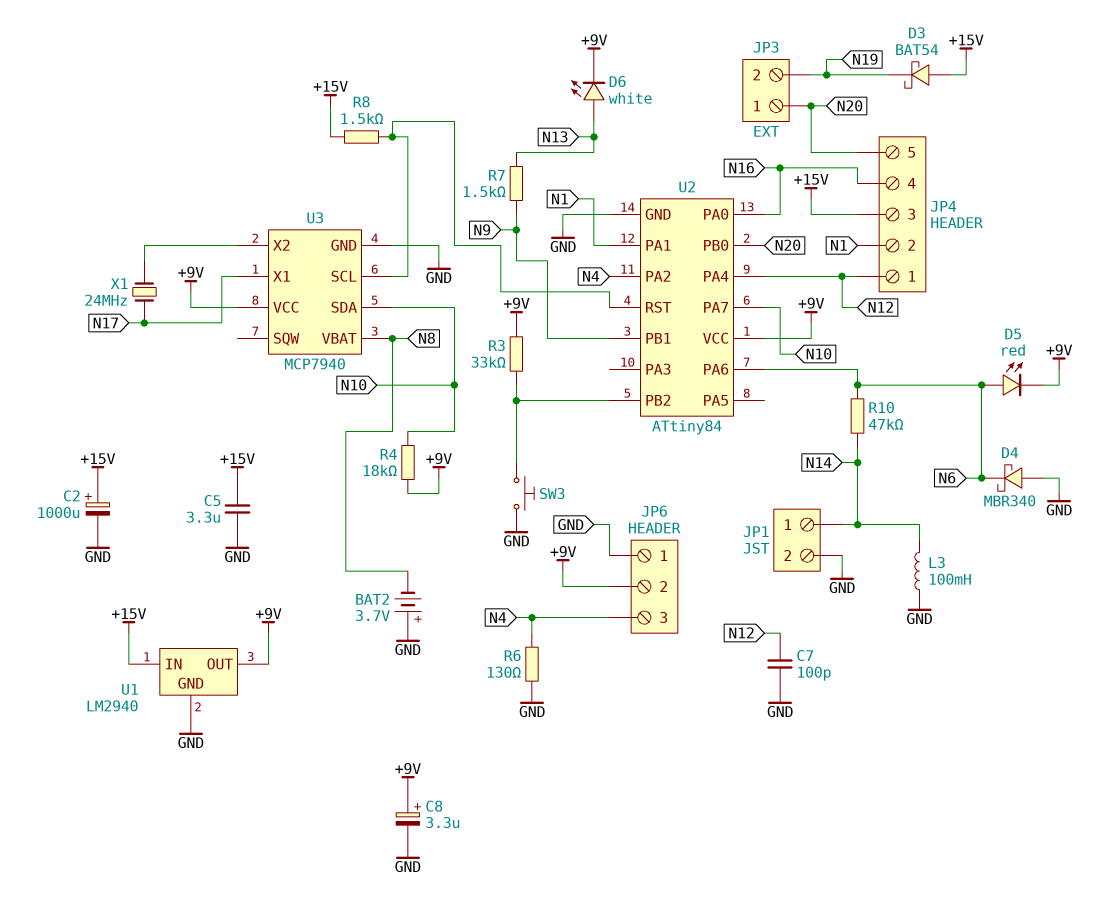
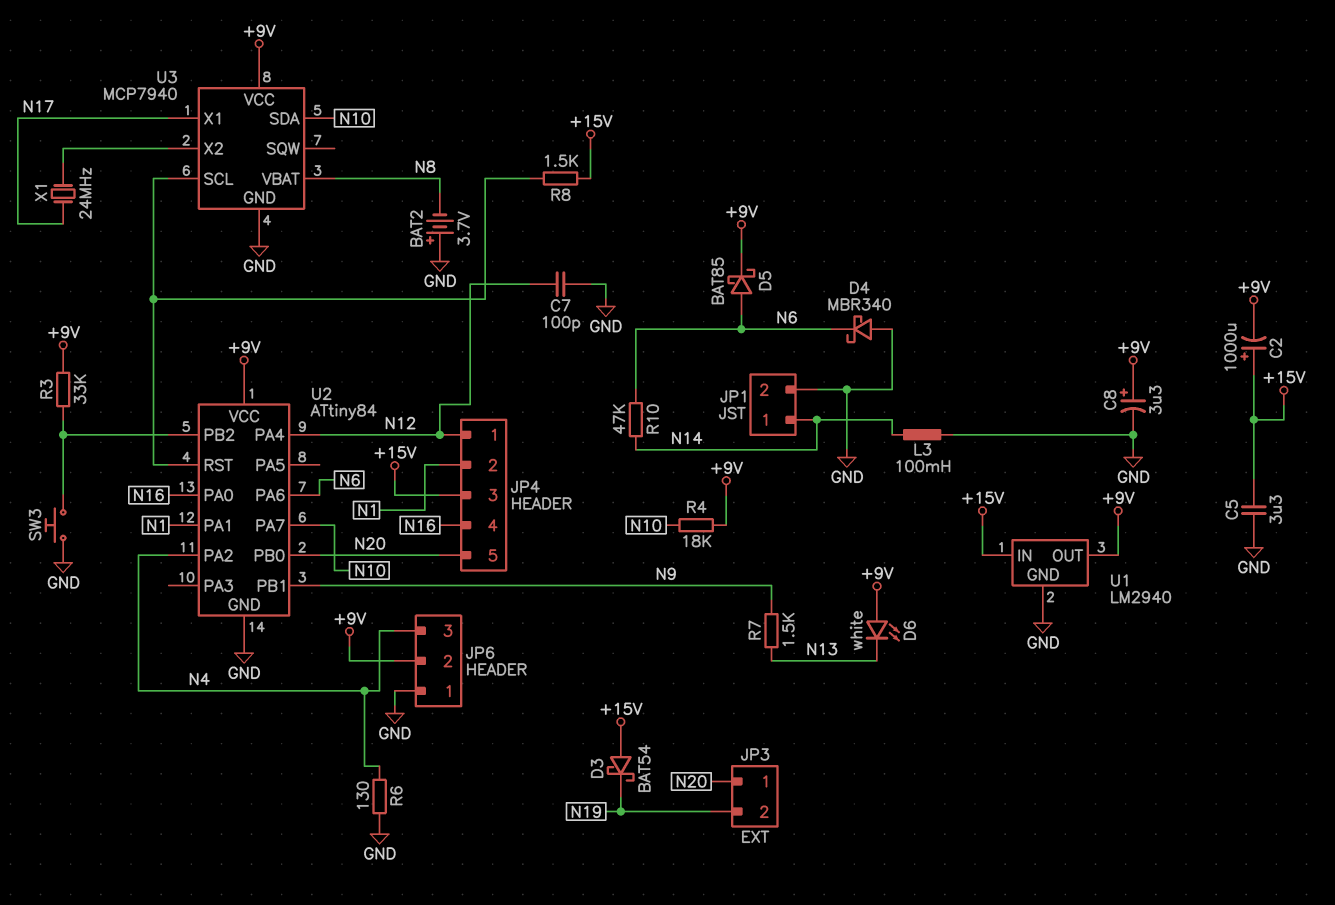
C2: 1000uF (plus +15V, minus GND) -> 1000uF (plus +15V, minus +9V)
D5: LED red (A N6, K +9V) -> schottky BAT85 (A N6, K +9V)
D6: LED white (A N13, K +9V) -> LED white (A +9V, K N13)

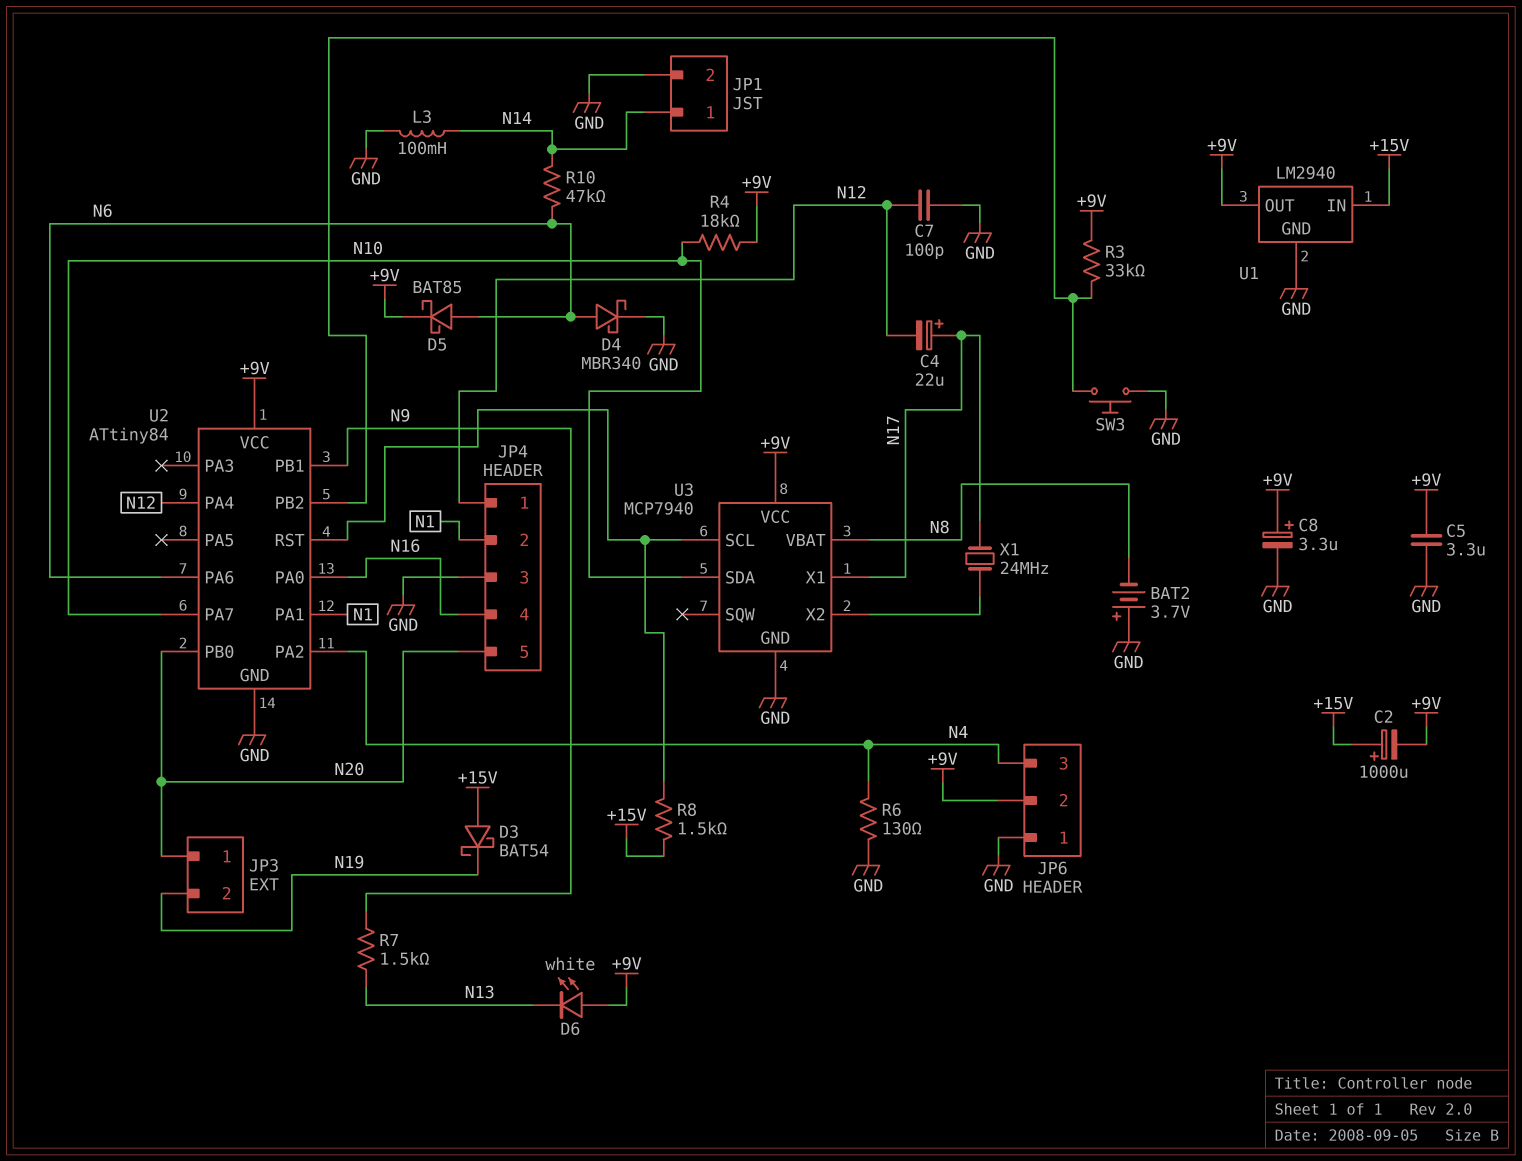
C4: none -> 22uF (plus N17, minus N12)
C5: 3.3uF (+15V, GND) -> 3.3uF (+9V, GND)
D4: schottky MBR340 (A GND, K N6) -> schottky MBR340 (A N6, K GND)
JP4 pin 3: +15V -> GND

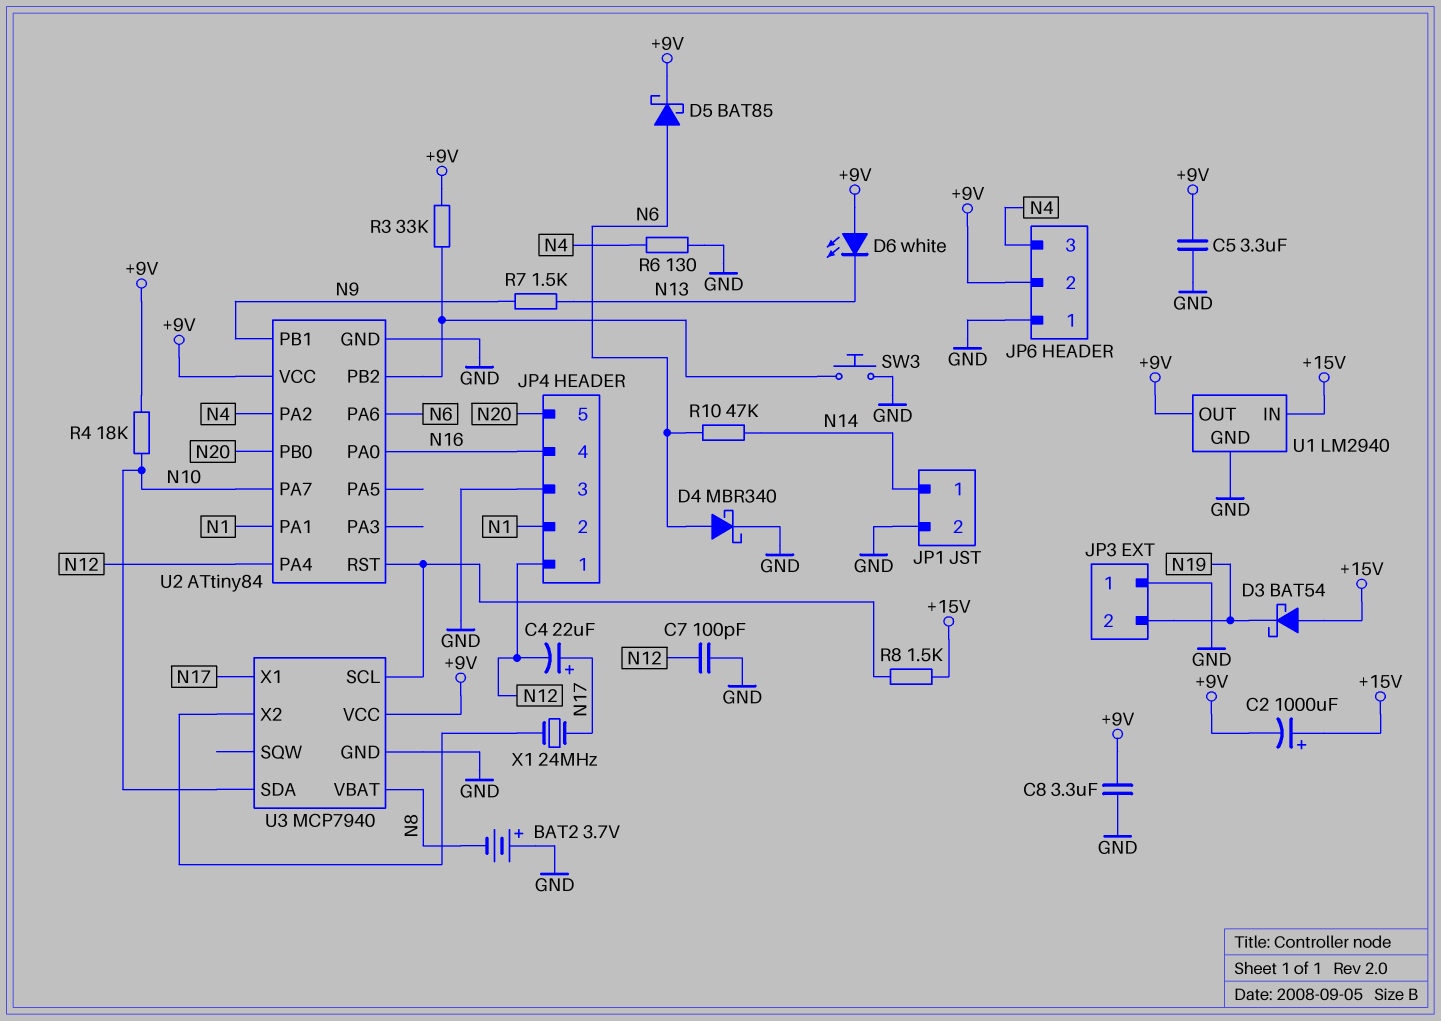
C8: 3.3uF (plus +9V, minus GND) -> 3.3uF (+9V, GND)
JP3 pin 1: N20 -> GND
L3: 100mH (GND, N14) -> none

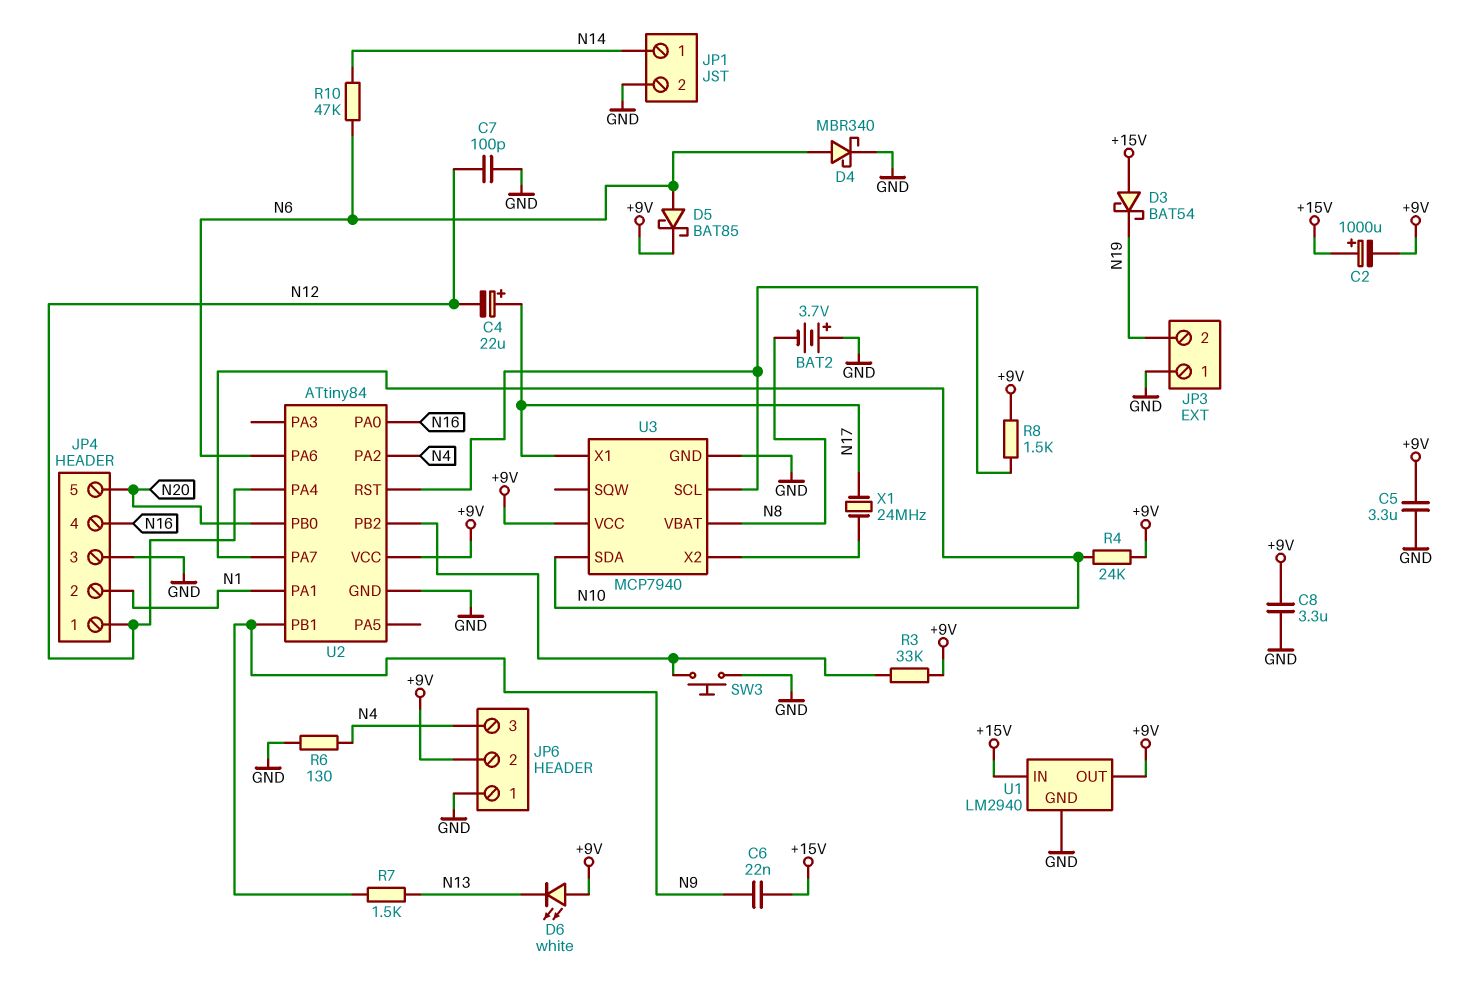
C6: none -> 22nF (+15V, N9)
R4: 18k (+9V, N10) -> 24k (+9V, N10)
R8: 1.5k (+15V, U2/RST) -> 1.5k (+9V, U2/RST)

